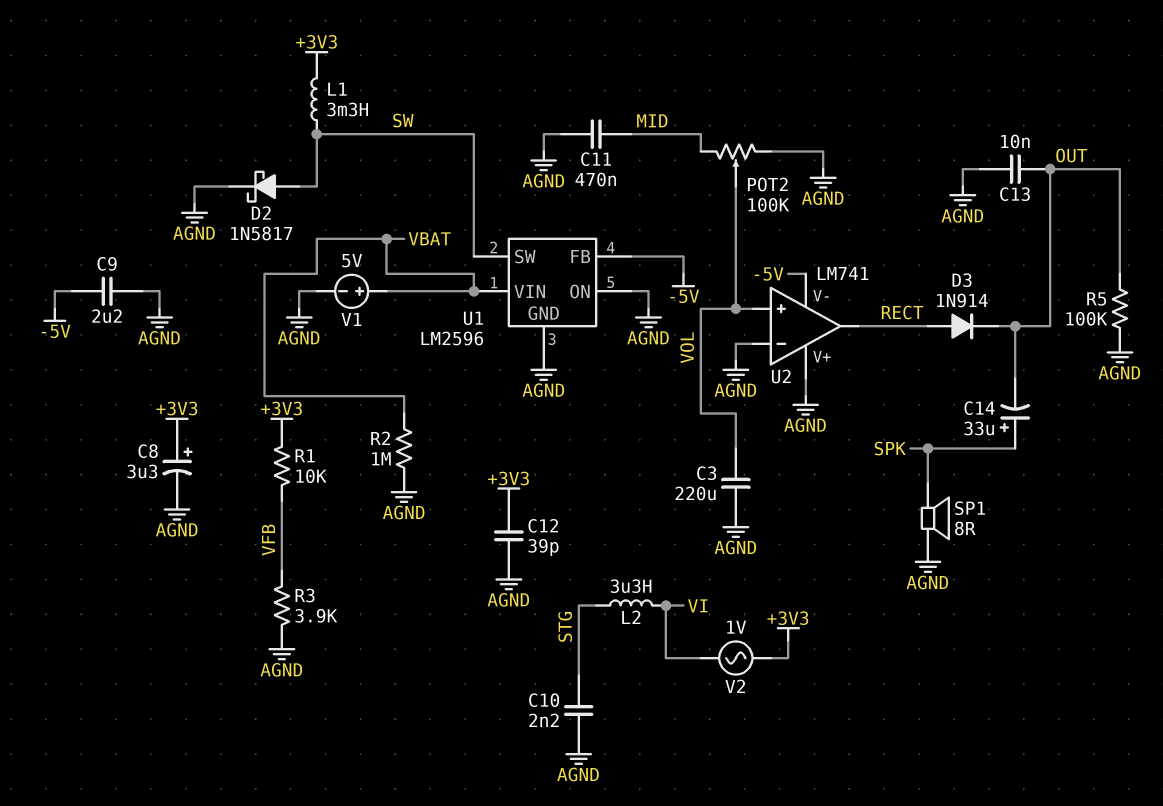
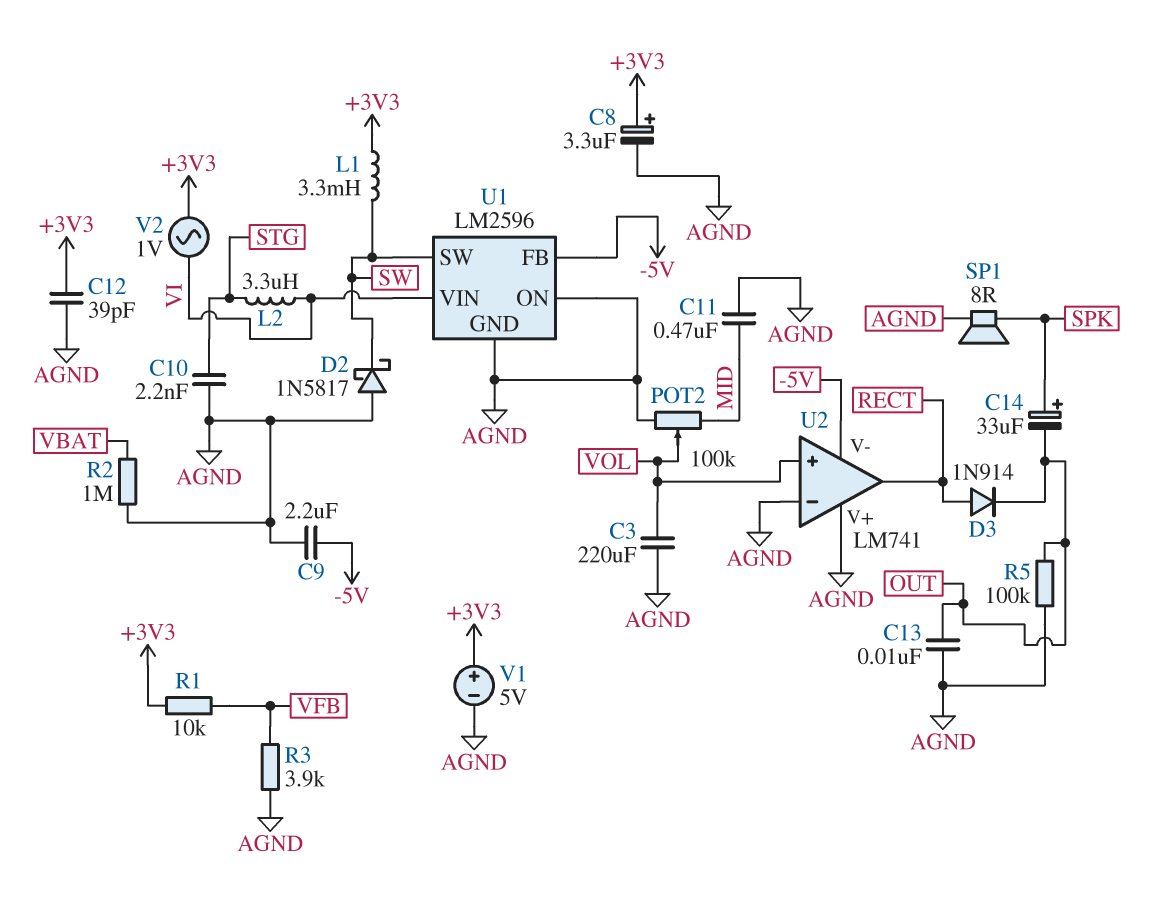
D2: schottky 1N5817 (A SW, K AGND) -> schottky 1N5817 (A AGND, K SW)
U1 pin VIN: VBAT -> VI
V1: 5V (plus VBAT, minus AGND) -> 5V (plus +3V3, minus AGND)

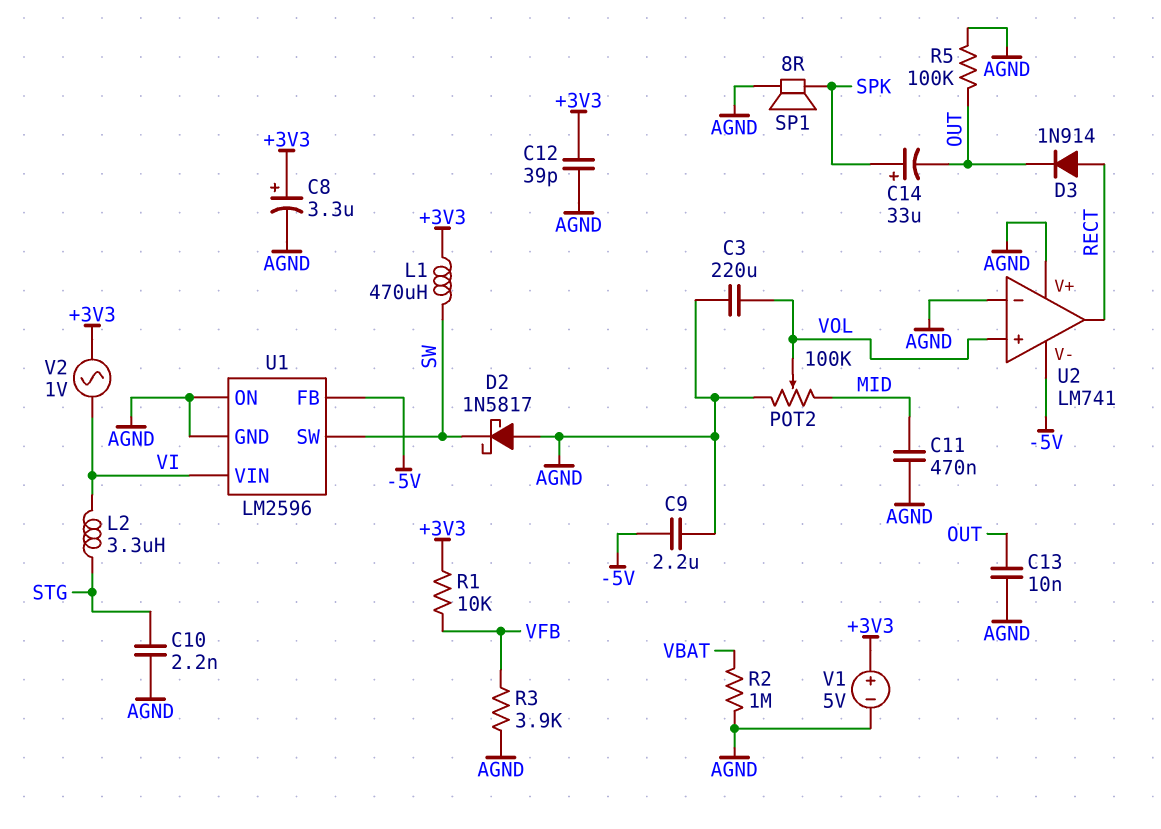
L1: 3.3mH (+3V3, SW) -> 470uH (+3V3, SW)

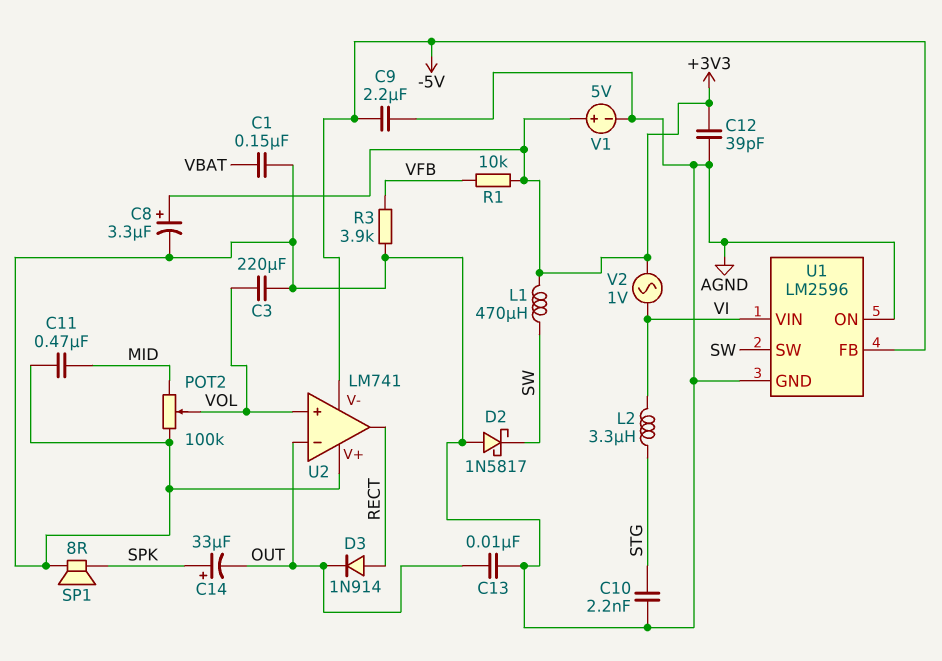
C1: none -> 150nF (AGND, VBAT)
R2: 1M (AGND, VBAT) -> none
R5: 100k (AGND, OUT) -> none
U2 pin in-: AGND -> OUT

